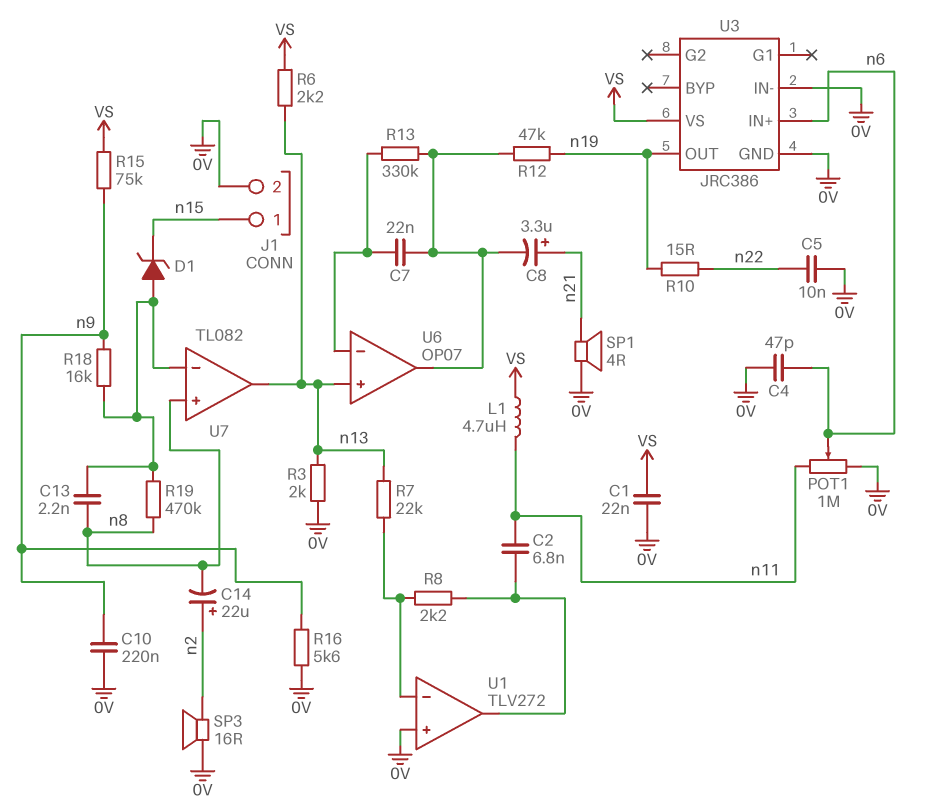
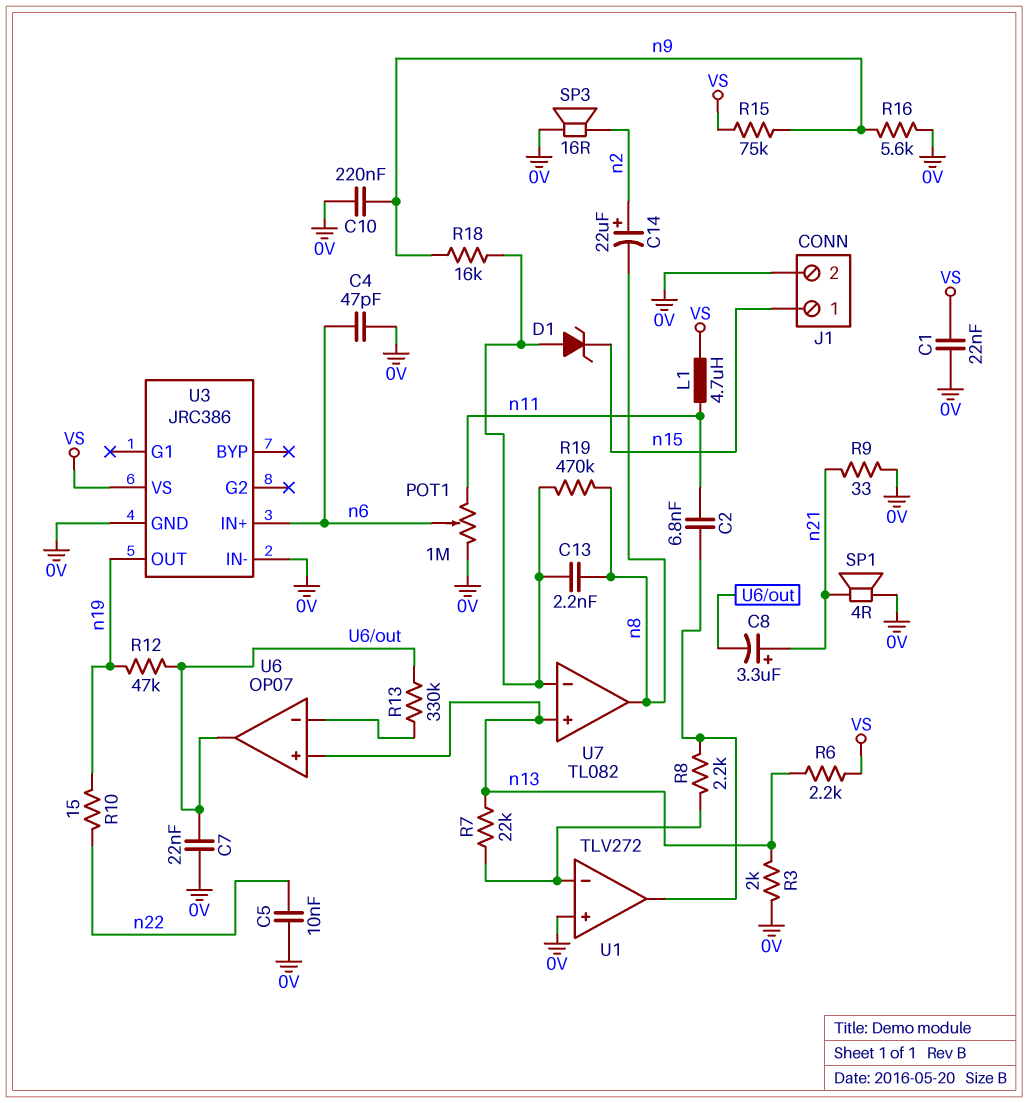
C7: 22nF (U6/in-, U6/out) -> 22nF (0V, U6/out)
R9: none -> 33 (0V, n21)
U7 pin in+: n8 -> n13
U7 pin out: n13 -> n8

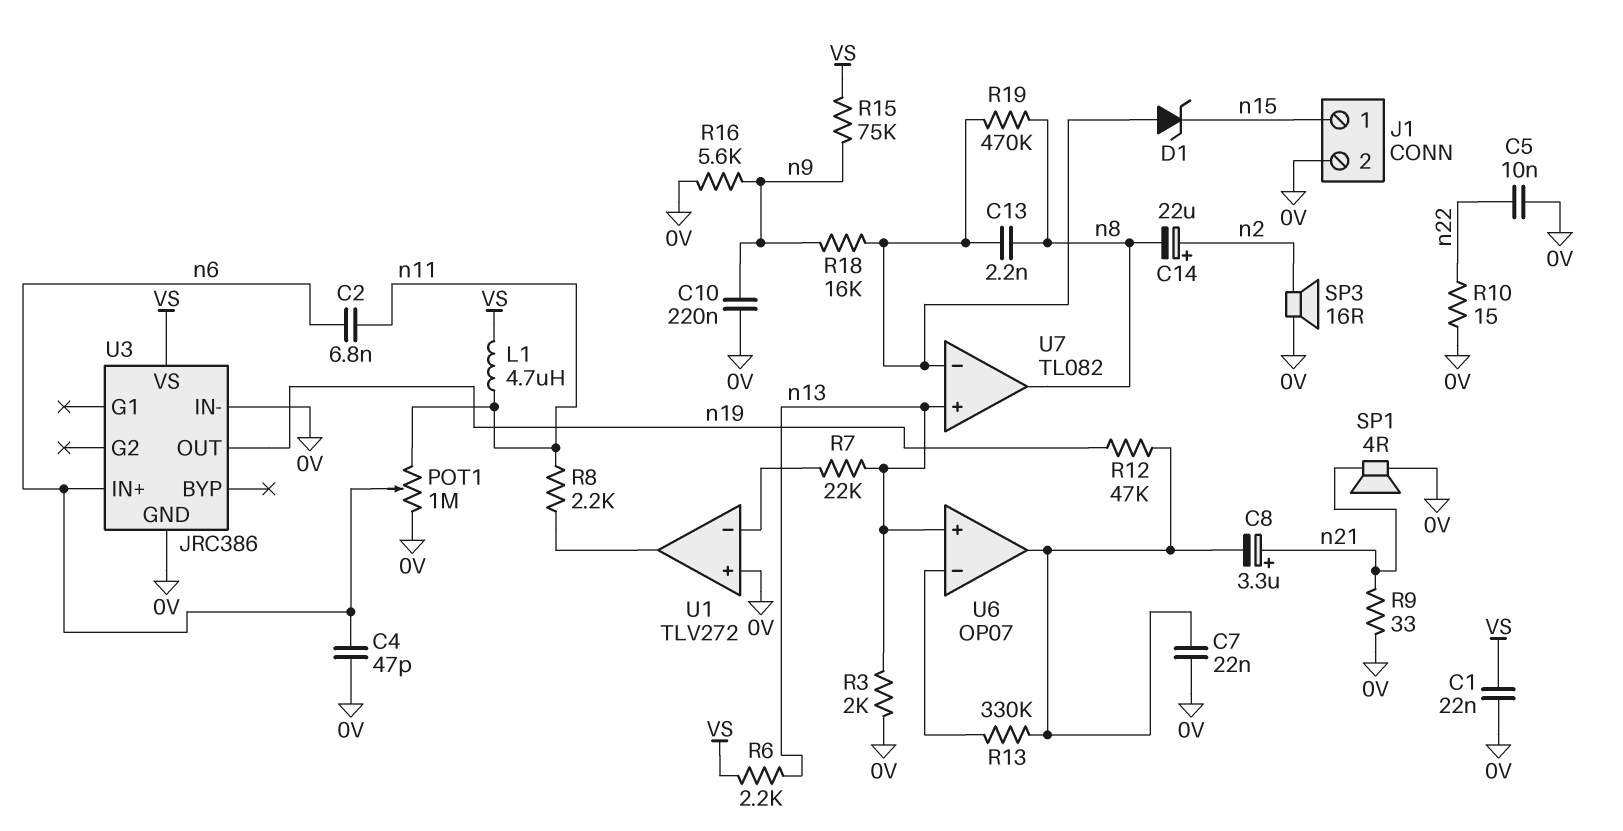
C2: 6.8nF (U1/out, n11) -> 6.8nF (n6, n11)
R8: 2.2k (U1/in-, U1/out) -> 2.2k (U1/out, n11)
R10: 15 (n19, n22) -> 15 (0V, n22)

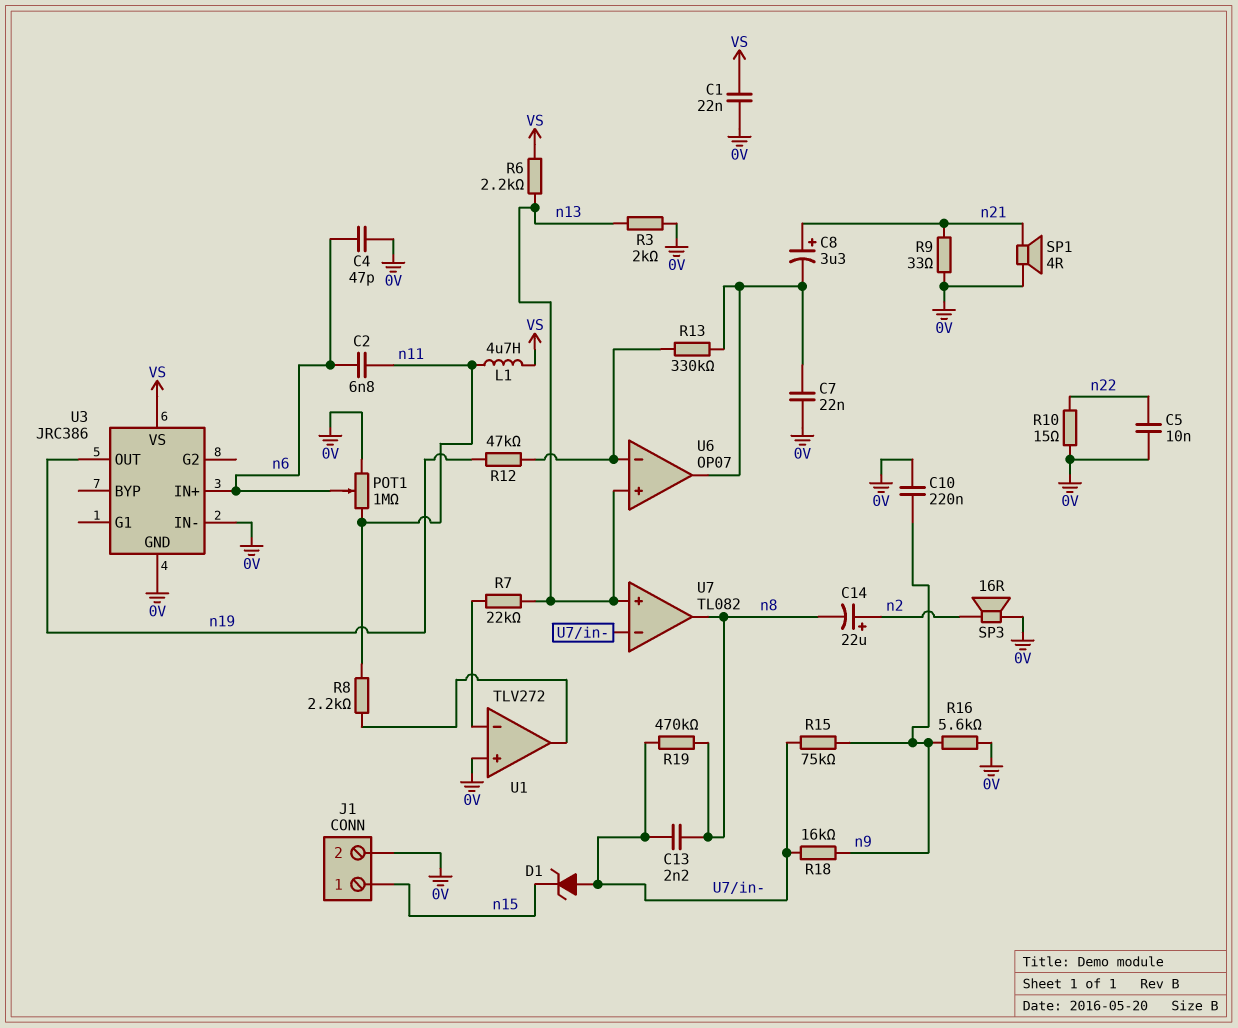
R12: 47k (U6/out, n19) -> 47k (U6/in-, n19)
R15: 75k (VS, n9) -> 75k (U7/in-, n9)

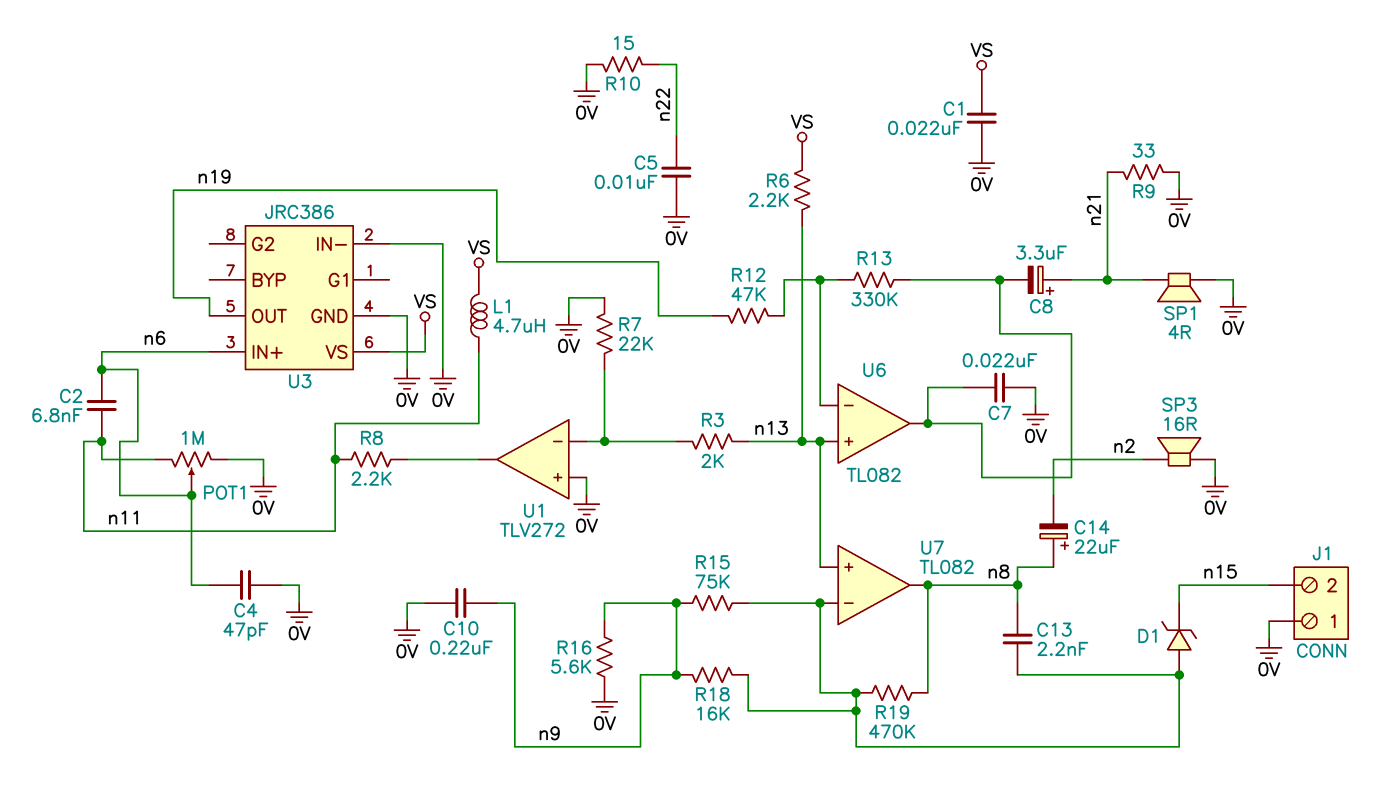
C14: 22uF (plus n2, minus n8) -> 22uF (plus n8, minus n2)
J1 pin 1: n15 -> 0V
J1 pin 2: 0V -> n15
R3: 2k (0V, n13) -> 2k (U1/in-, n13)
R7: 22k (U1/in-, n13) -> 22k (0V, U1/in-)
U6: OP07 -> TL082

